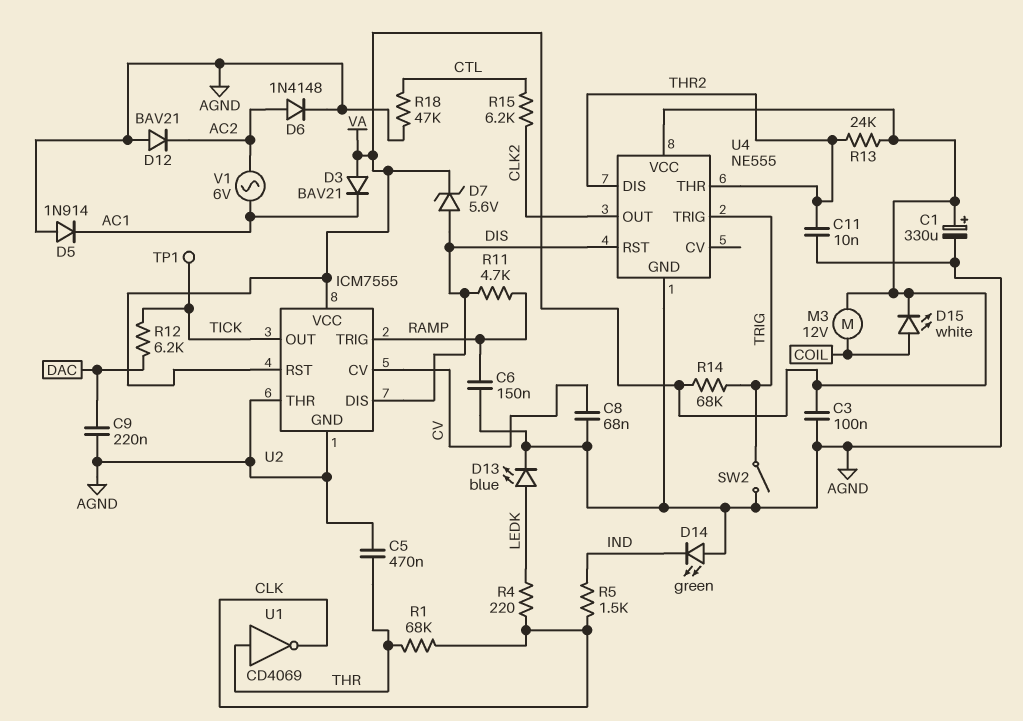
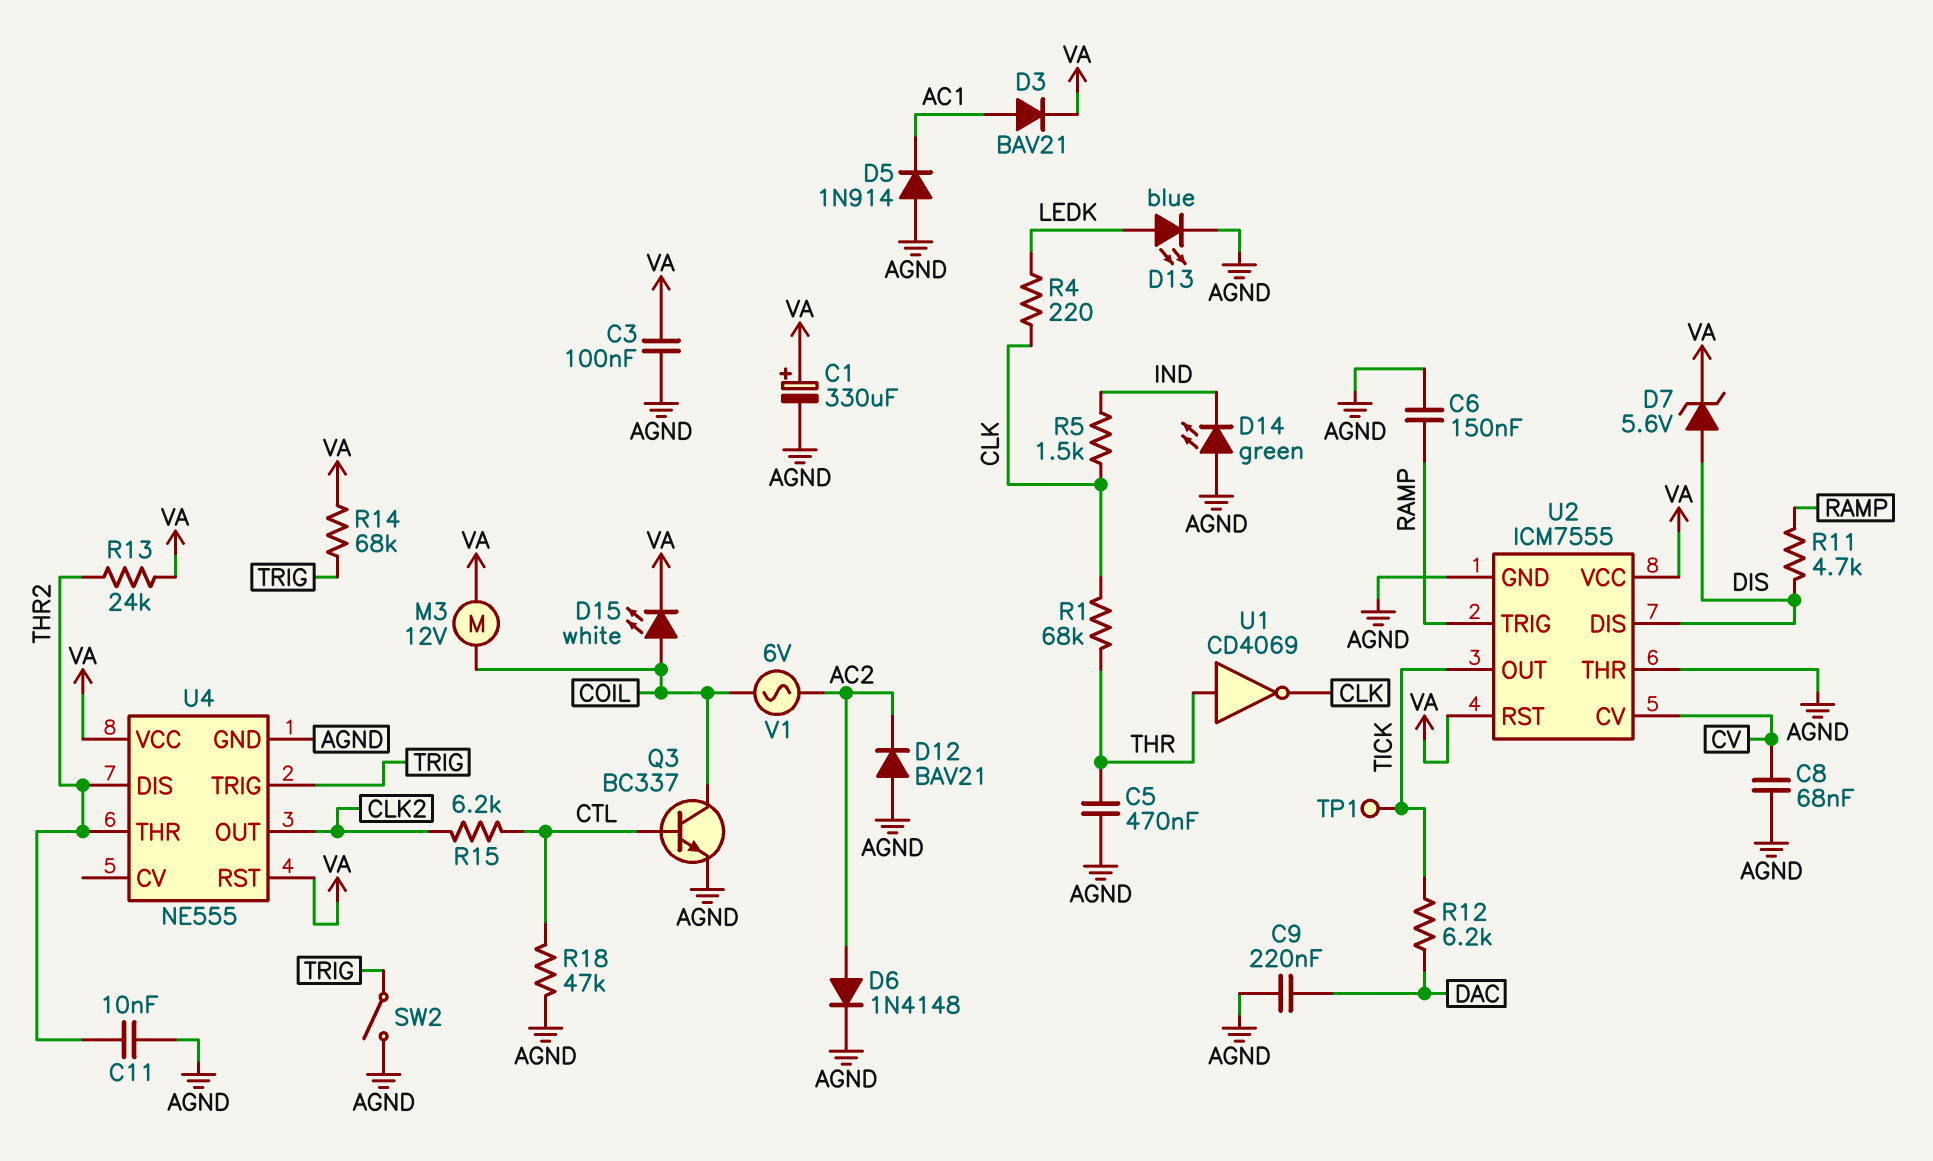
D3: diode BAV21 (A VA, K AC1) -> diode BAV21 (A AC1, K VA)
Q3: none -> NPN BC337 (B CTL, C COIL, E AGND)
U4 pin RST: DIS -> VA
V1: AC 6V (AC1, AC2) -> AC 6V (AC2, COIL)

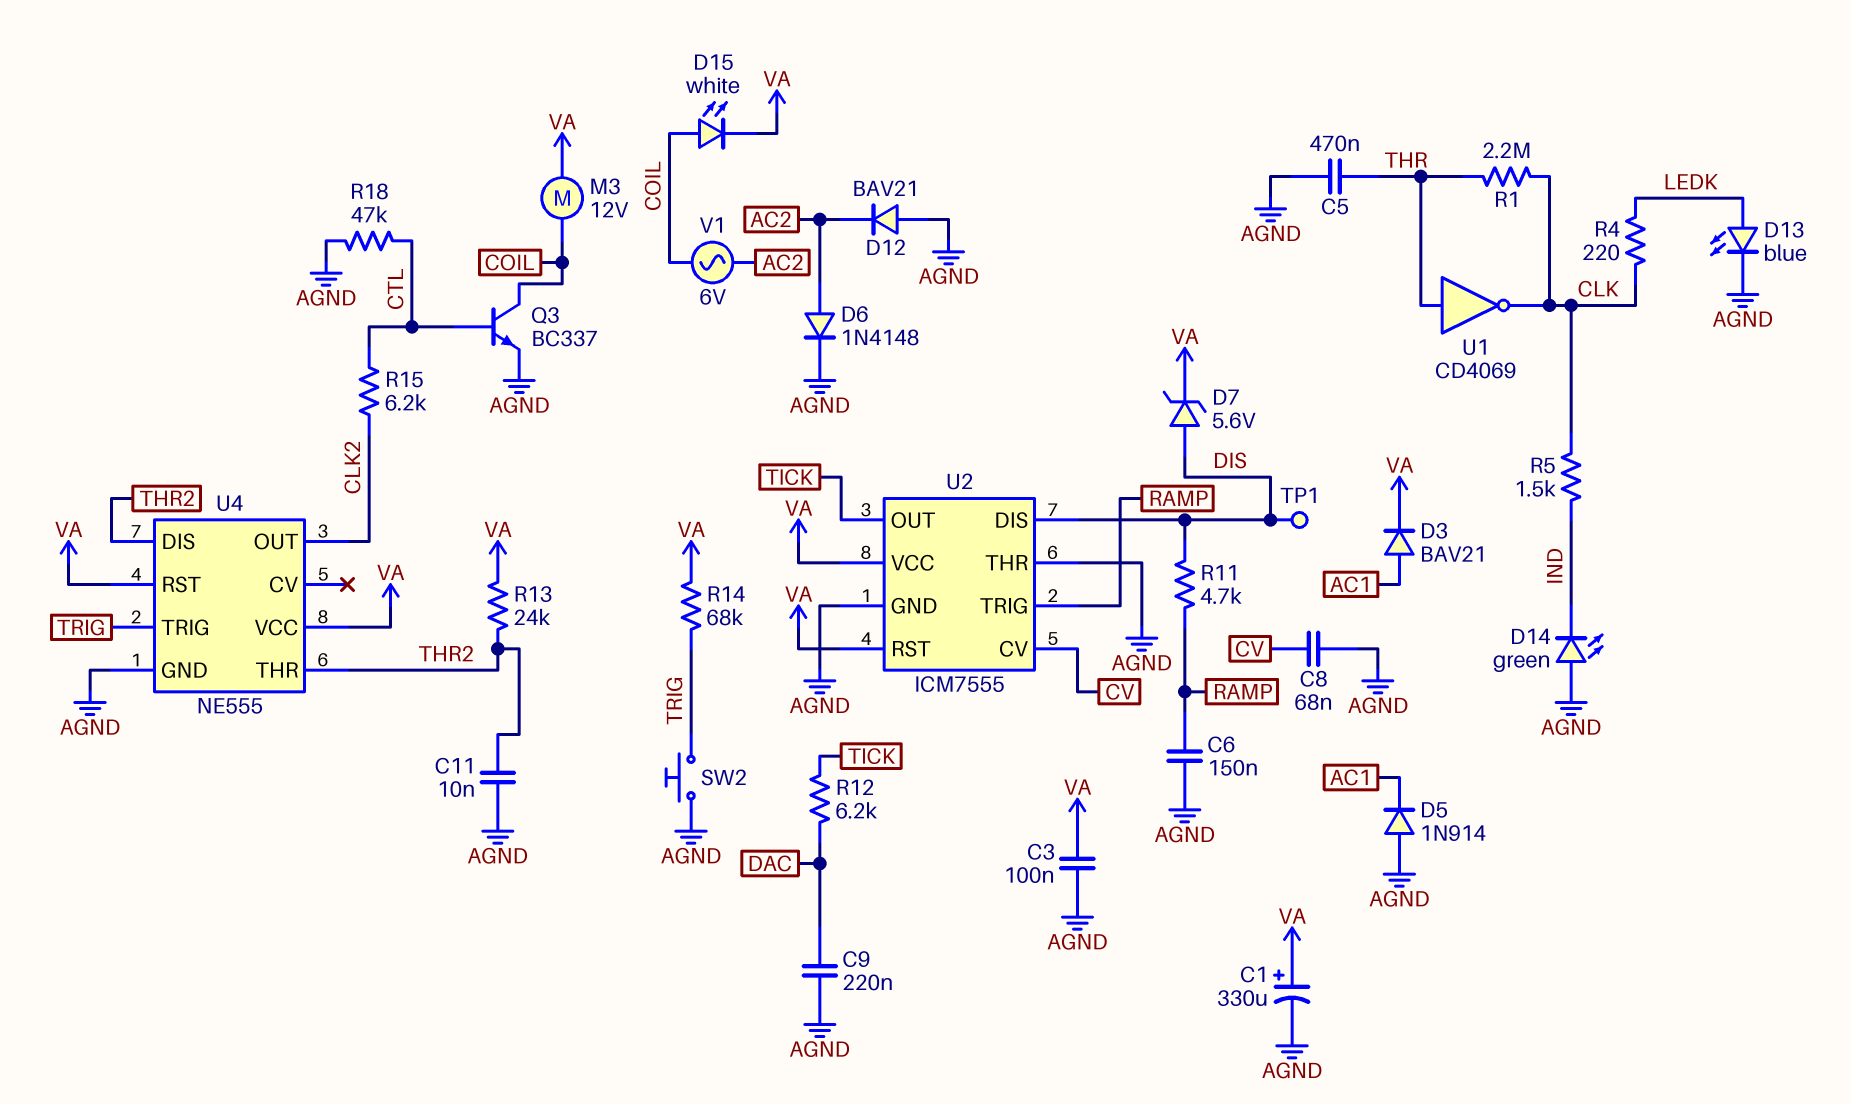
R1: 68k (CLK, THR) -> 2.2M (CLK, THR)
SW2: switch (AGND, TRIG) -> button (AGND, TRIG)
TP1: test point (TICK) -> test point (DIS)

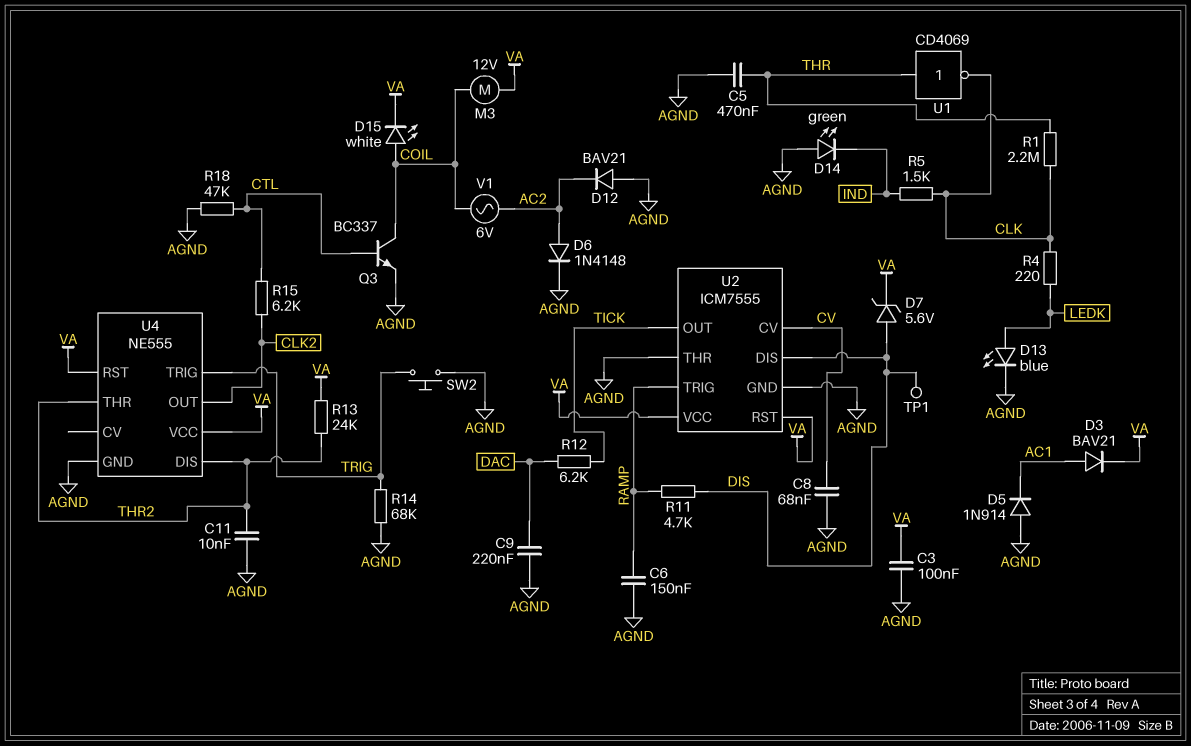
C1: 330uF (plus VA, minus AGND) -> none
R14: 68k (TRIG, VA) -> 68k (AGND, TRIG)

